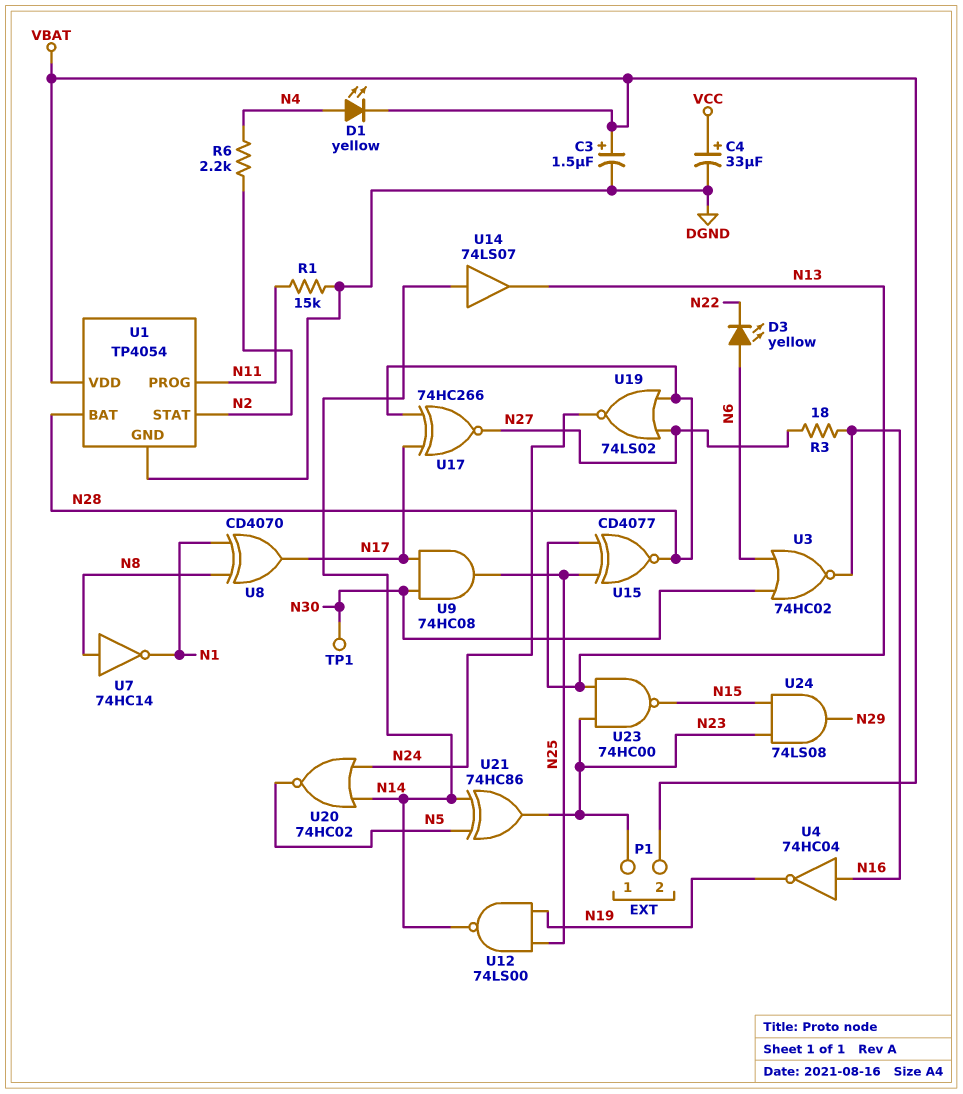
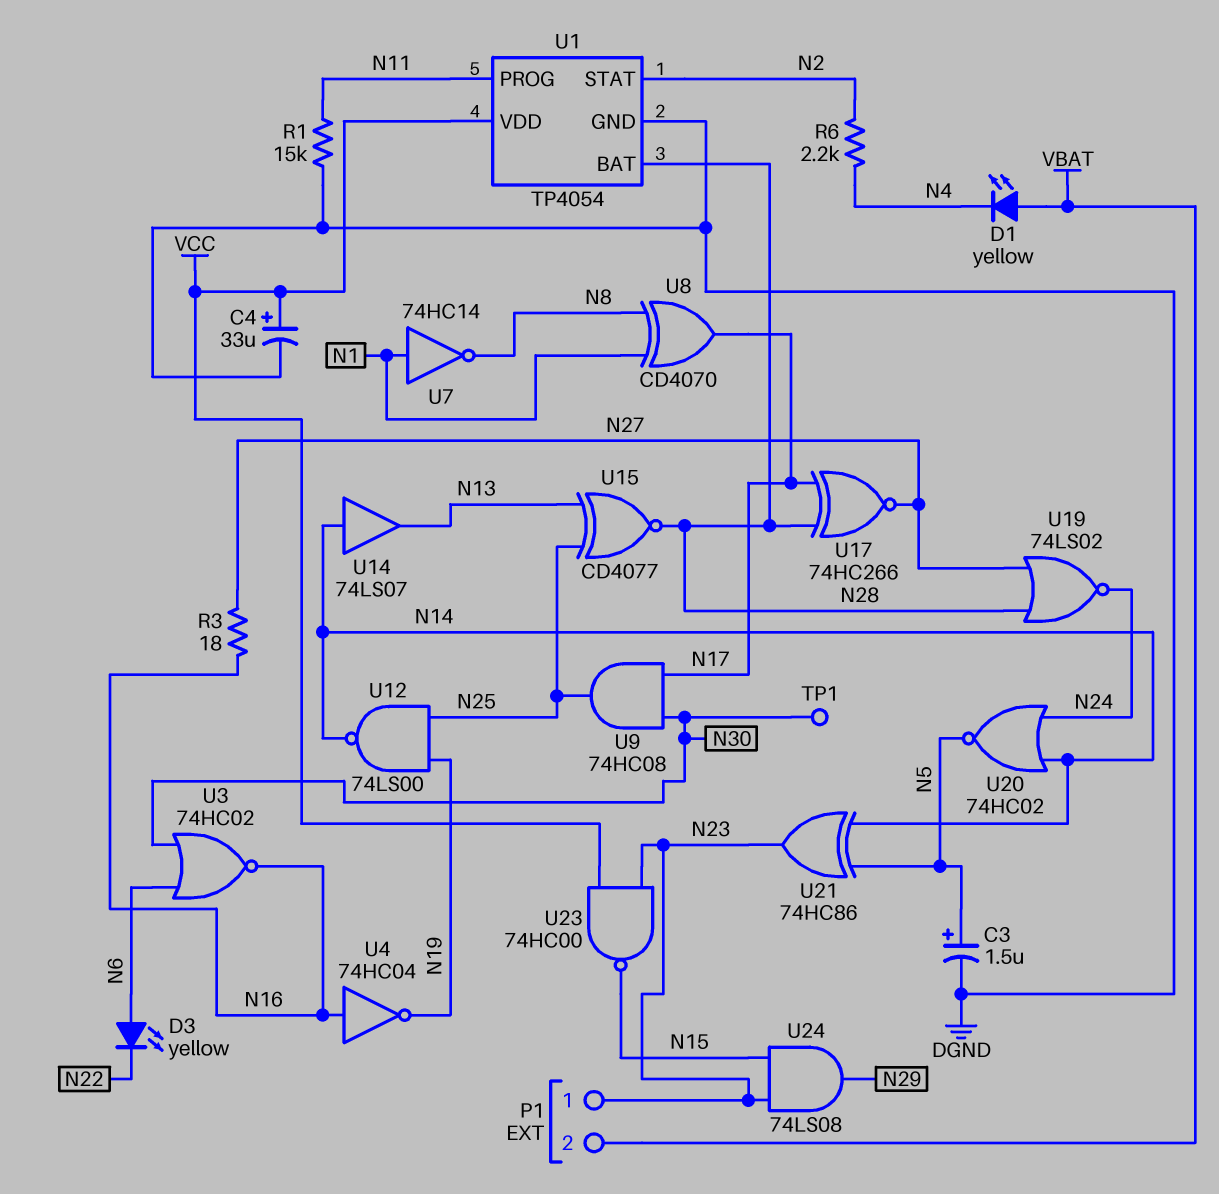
C3: 1.5uF (plus VBAT, minus DGND) -> 1.5uF (plus N5, minus DGND)
D1: LED yellow (A N4, K VBAT) -> LED yellow (A VBAT, K N4)
U1 pin VDD: VBAT -> VCC
U7: NOT 74HC14 (in N8, out N1) -> NOT 74HC14 (in N1, out N8)
U23: NAND 74HC00 (in N13, in N23, out N15) -> NAND 74HC00 (in N23, in VCC, out N15)

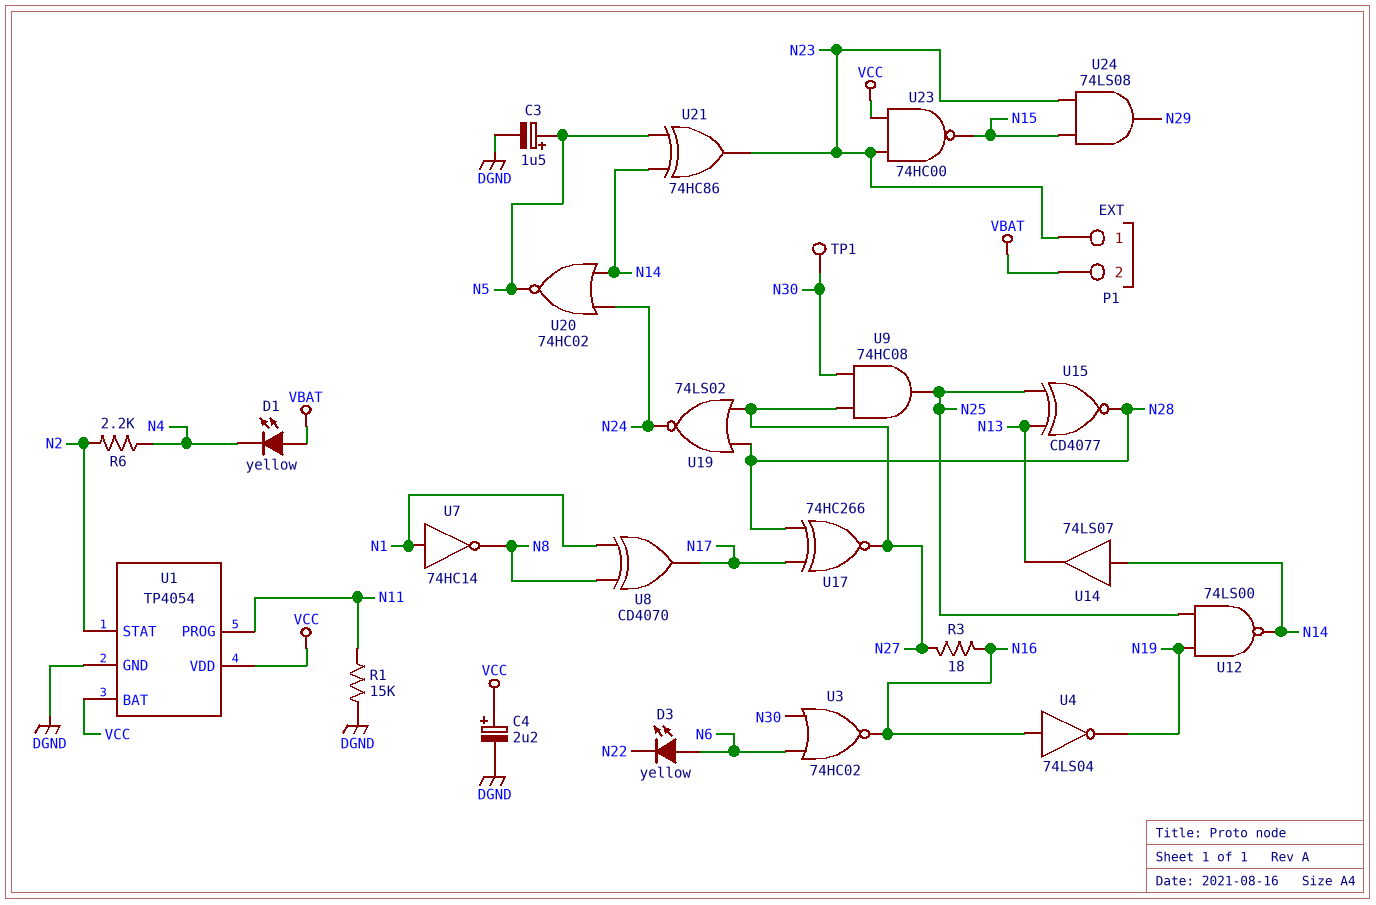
C4: 33uF (plus VCC, minus DGND) -> 2.2uF (plus VCC, minus DGND)
U1 pin BAT: N28 -> VCC
U4: NOT 74HC04 (in N16, out N19) -> NOT 74LS04 (in N16, out N19)
U9: AND 74HC08 (in N17, in N30, out N25) -> AND 74HC08 (in N27, in N30, out N25)

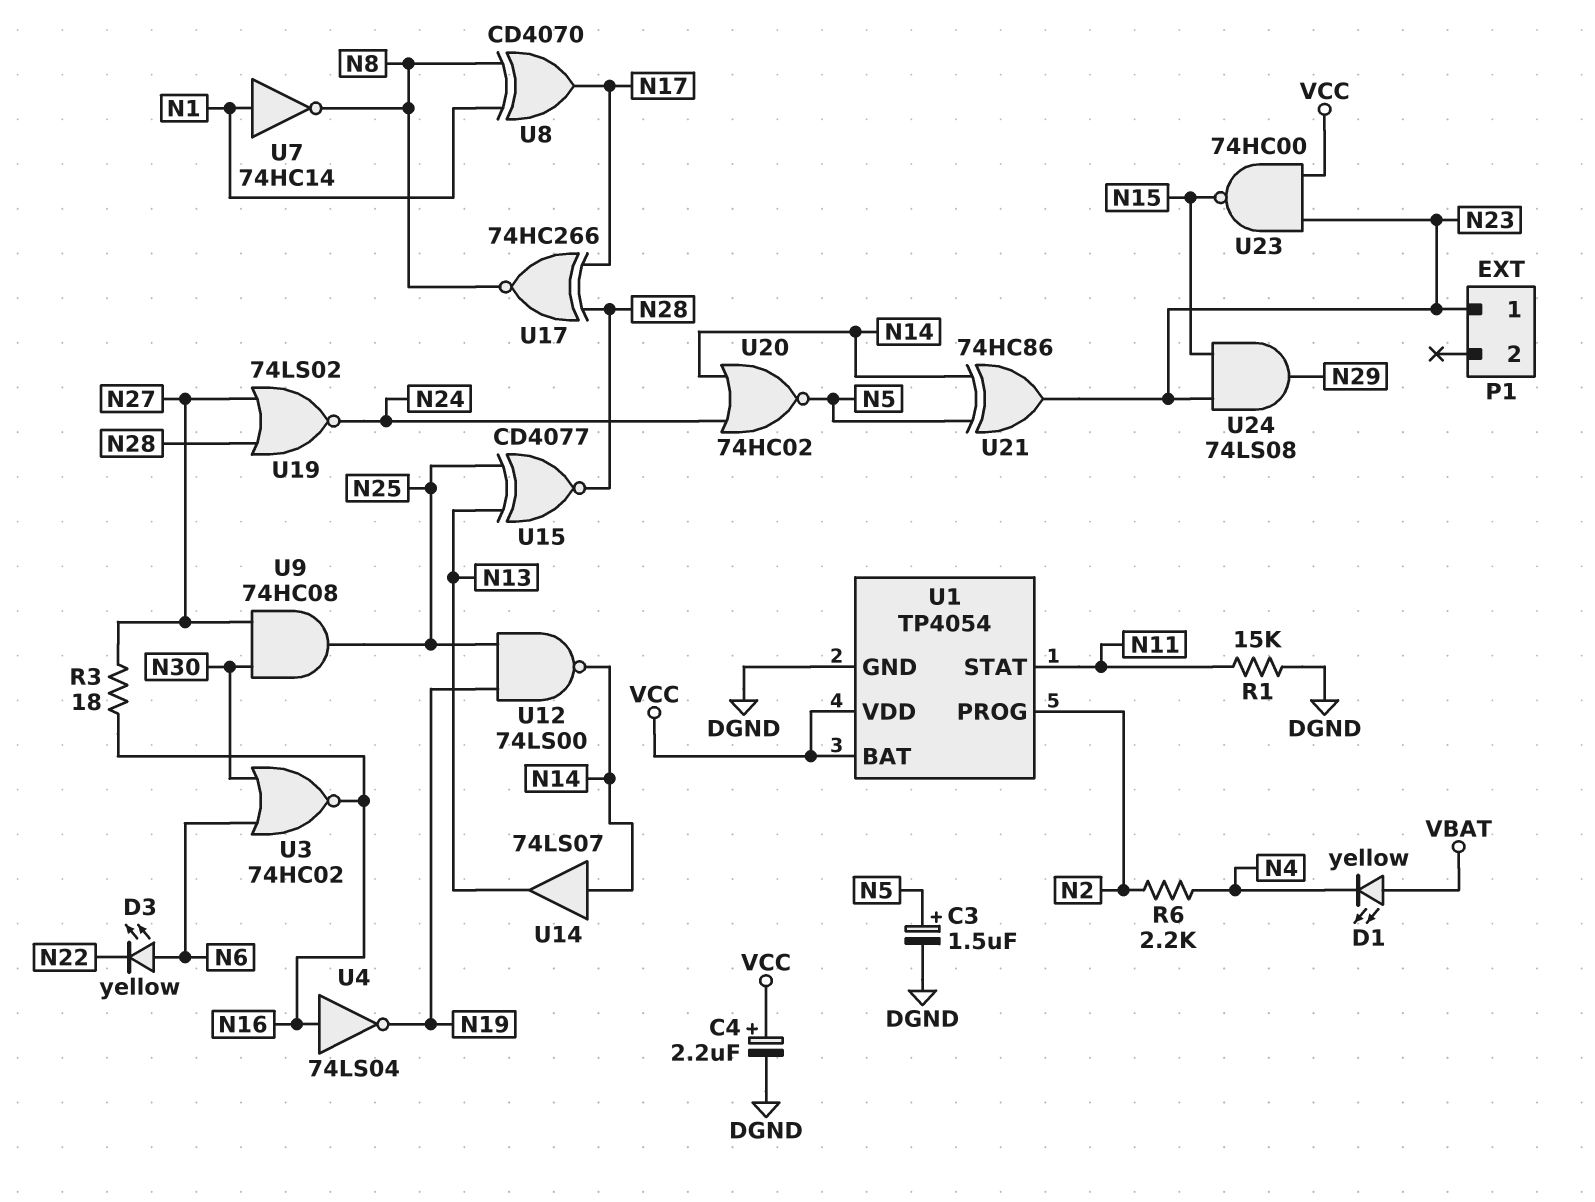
P1 pin 2: VBAT -> none
TP1: test point (N30) -> none
U1 pin PROG: N11 -> N2
U1 pin STAT: N2 -> N11
U17: XNOR 74HC266 (in N17, in N28, out N27) -> XNOR 74HC266 (in N17, in N28, out N8)

